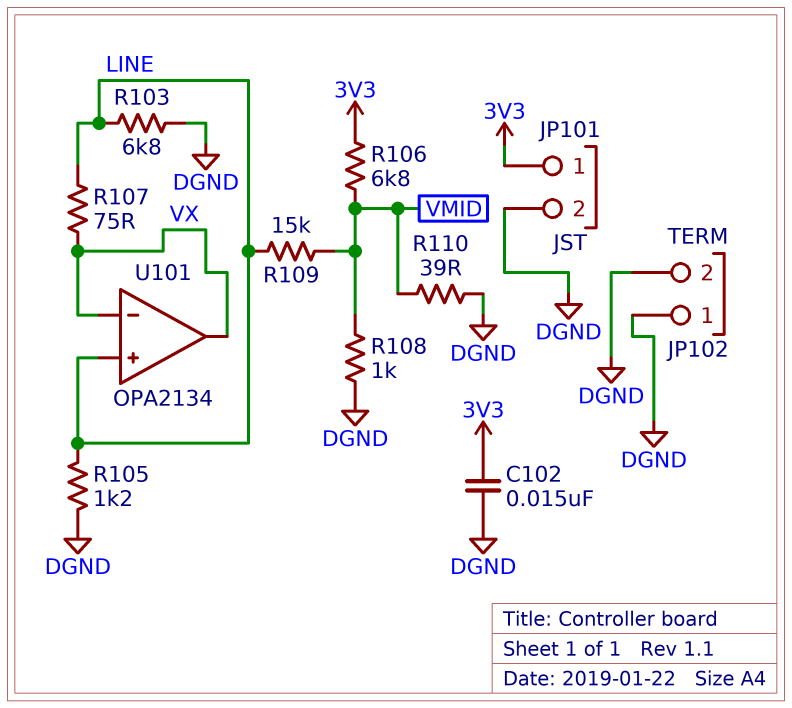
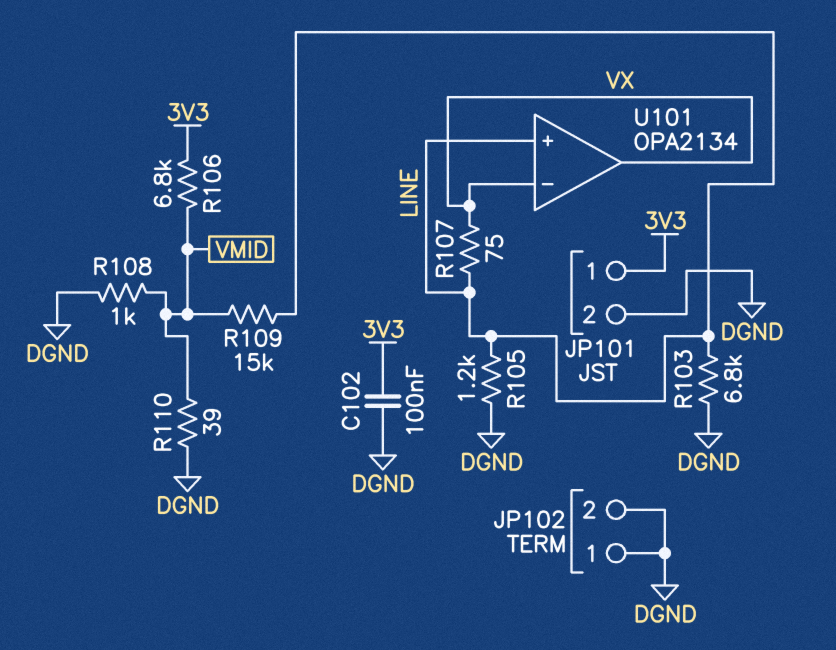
C102: 15nF (3V3, DGND) -> 100nF (3V3, DGND)

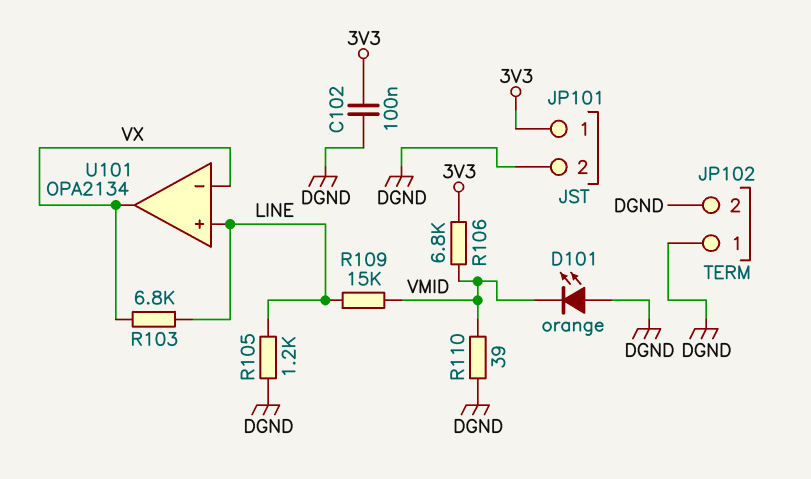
D101: none -> LED orange (A DGND, K VMID)
R103: 6.8k (DGND, LINE) -> 6.8k (LINE, VX)
R107: 75 (LINE, VX) -> none
R108: 1k (DGND, VMID) -> none

